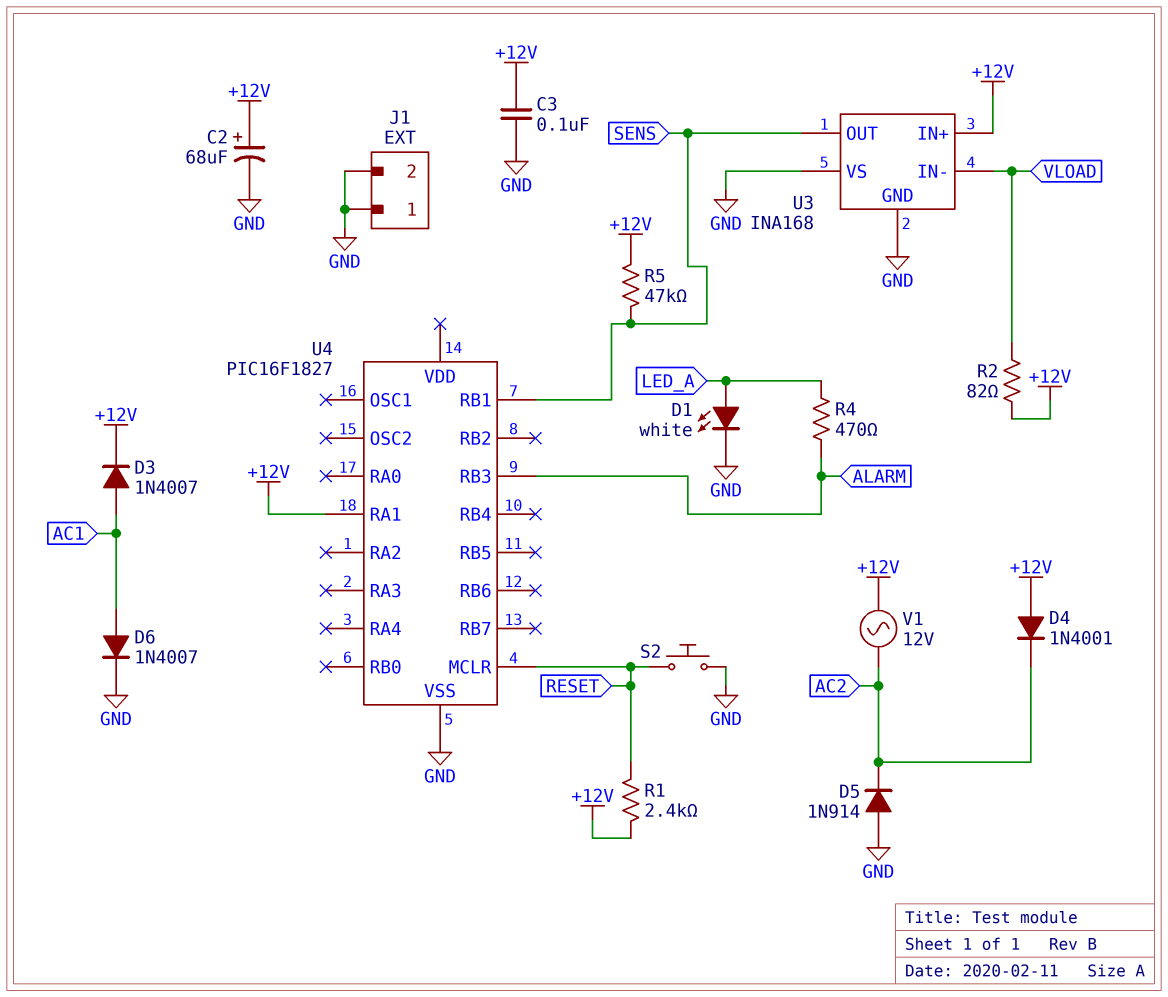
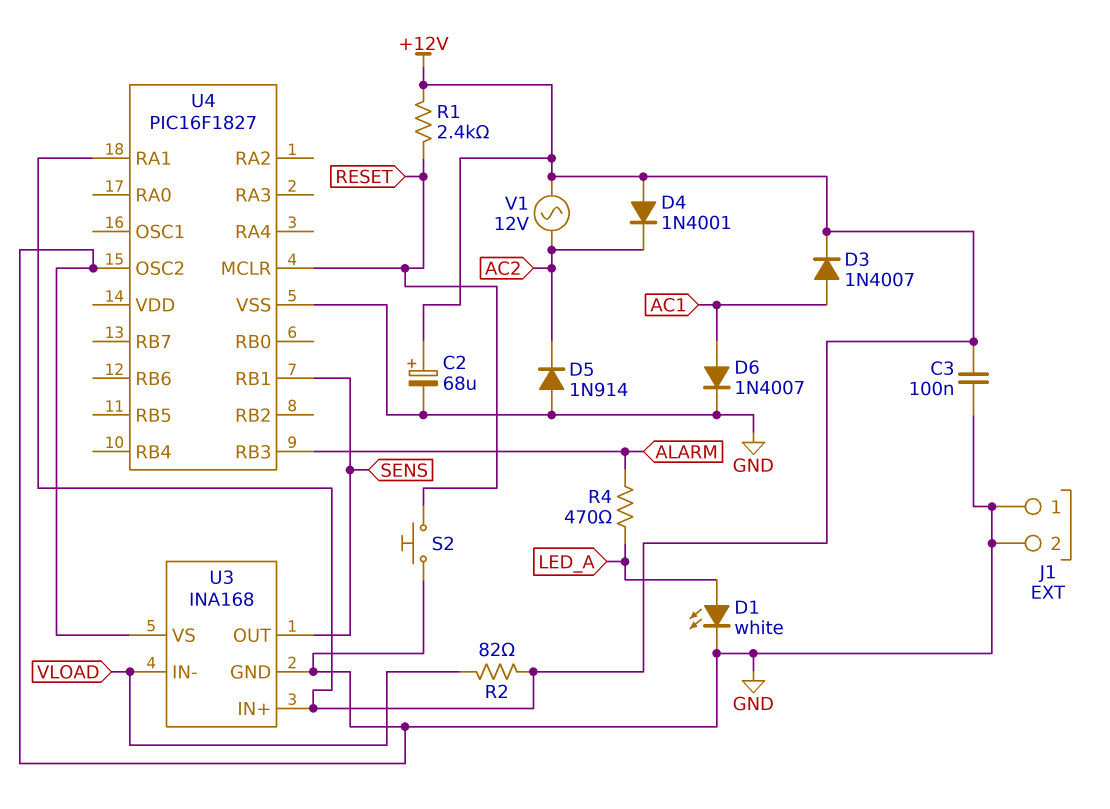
R5: 47k (+12V, SENS) -> none
U4 pin OSC2: none -> GND

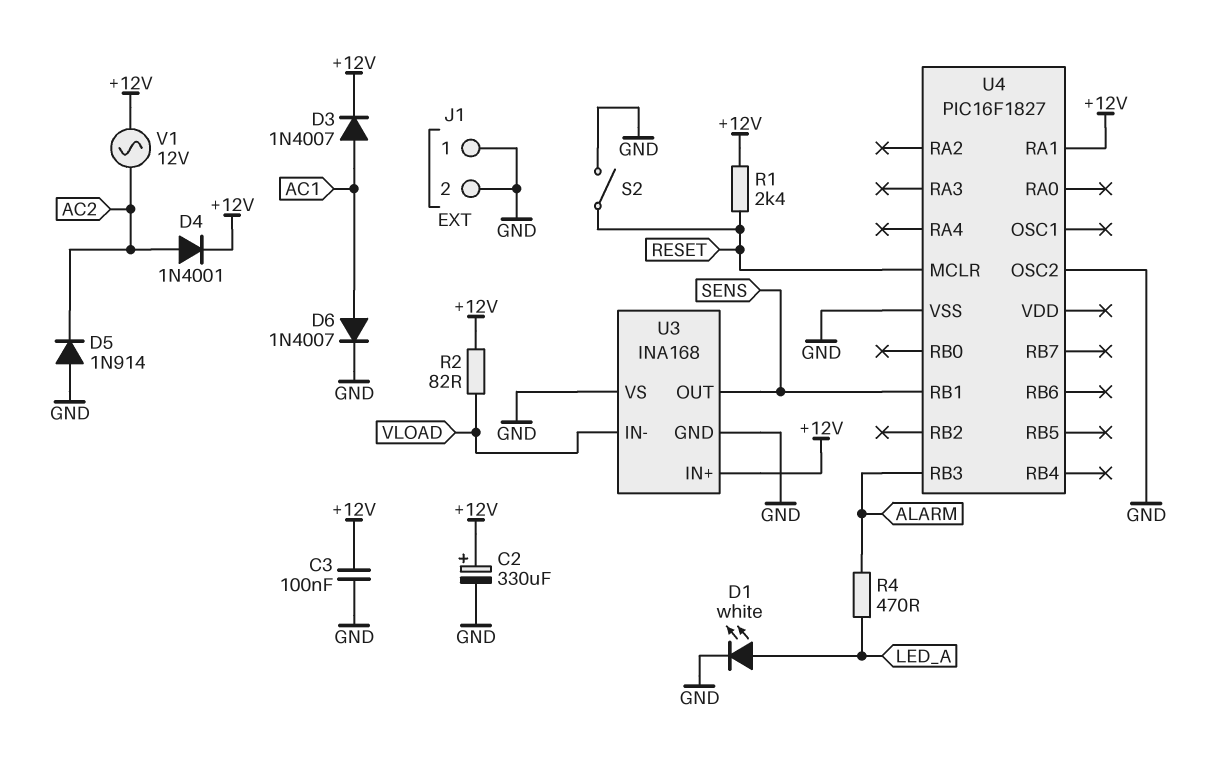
C2: 68uF (plus +12V, minus GND) -> 330uF (plus +12V, minus GND)
D4: diode 1N4001 (A +12V, K AC2) -> diode 1N4001 (A AC2, K +12V)
S2: button (GND, RESET) -> switch (GND, RESET)

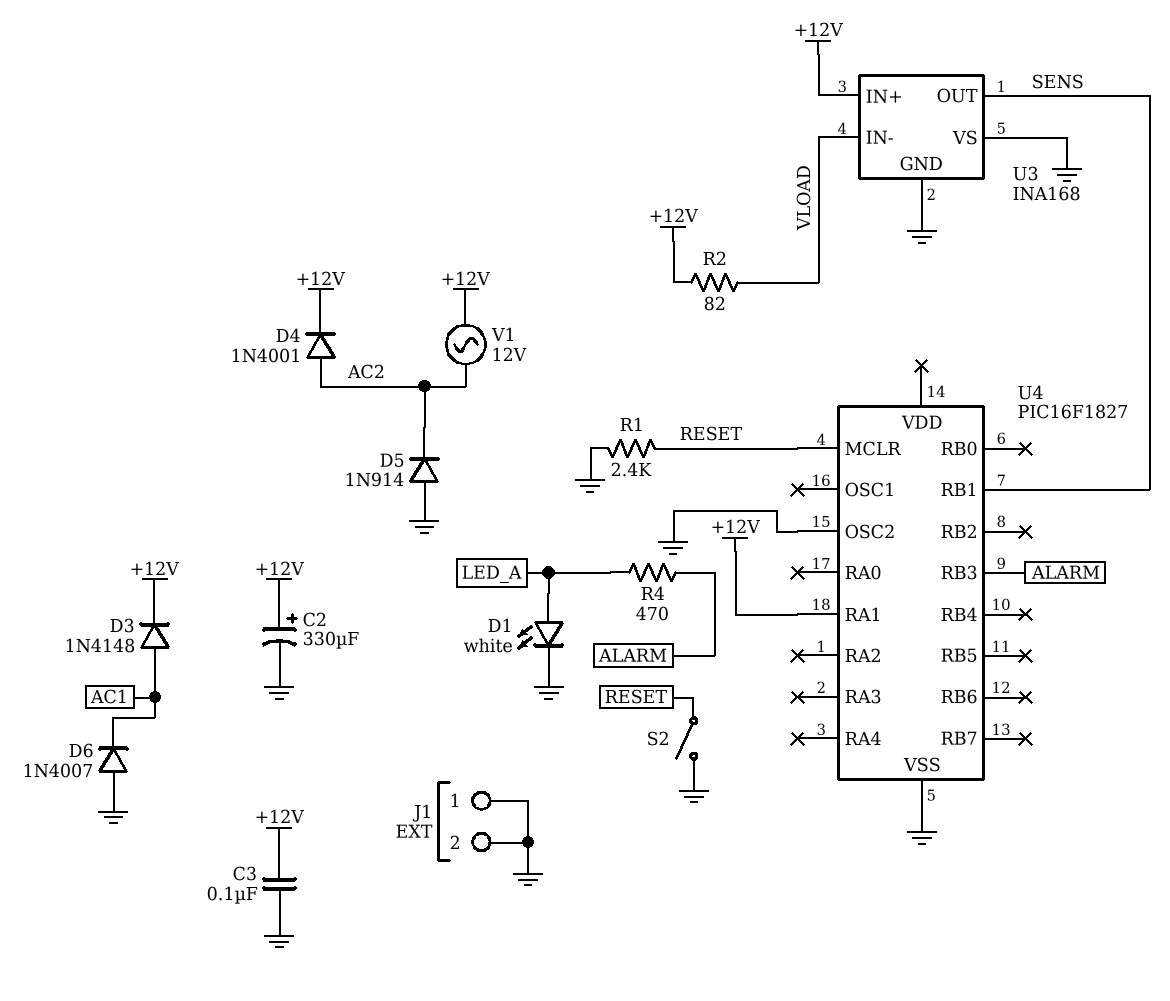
D3: diode 1N4007 (A AC1, K +12V) -> diode 1N4148 (A AC1, K +12V)
D6: diode 1N4007 (A AC1, K GND) -> diode 1N4007 (A GND, K AC1)
R1: 2.4k (+12V, RESET) -> 2.4k (GND, RESET)

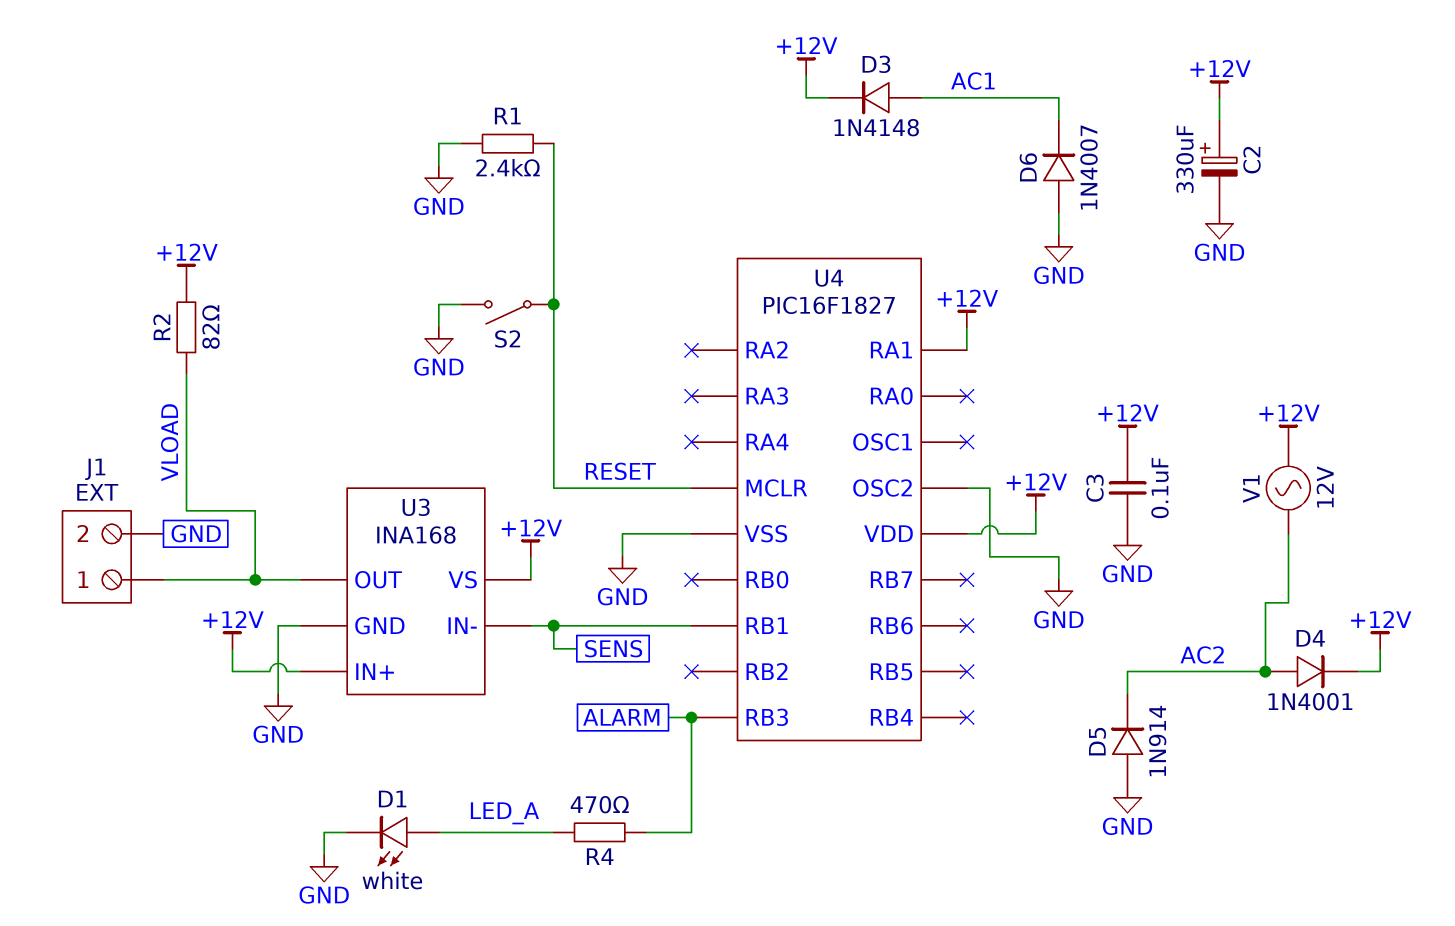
J1 pin 1: GND -> VLOAD
U3 pin IN-: VLOAD -> SENS
U3 pin OUT: SENS -> VLOAD
U3 pin VS: GND -> +12V
U4 pin VDD: none -> +12V

